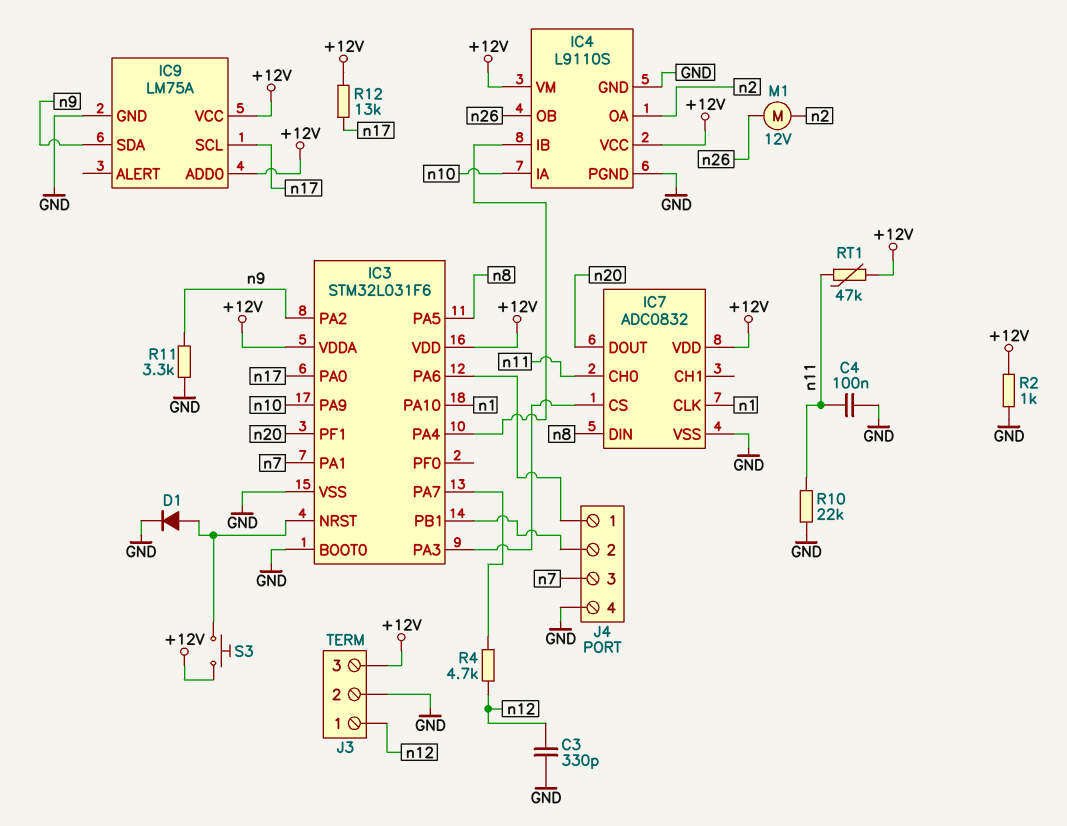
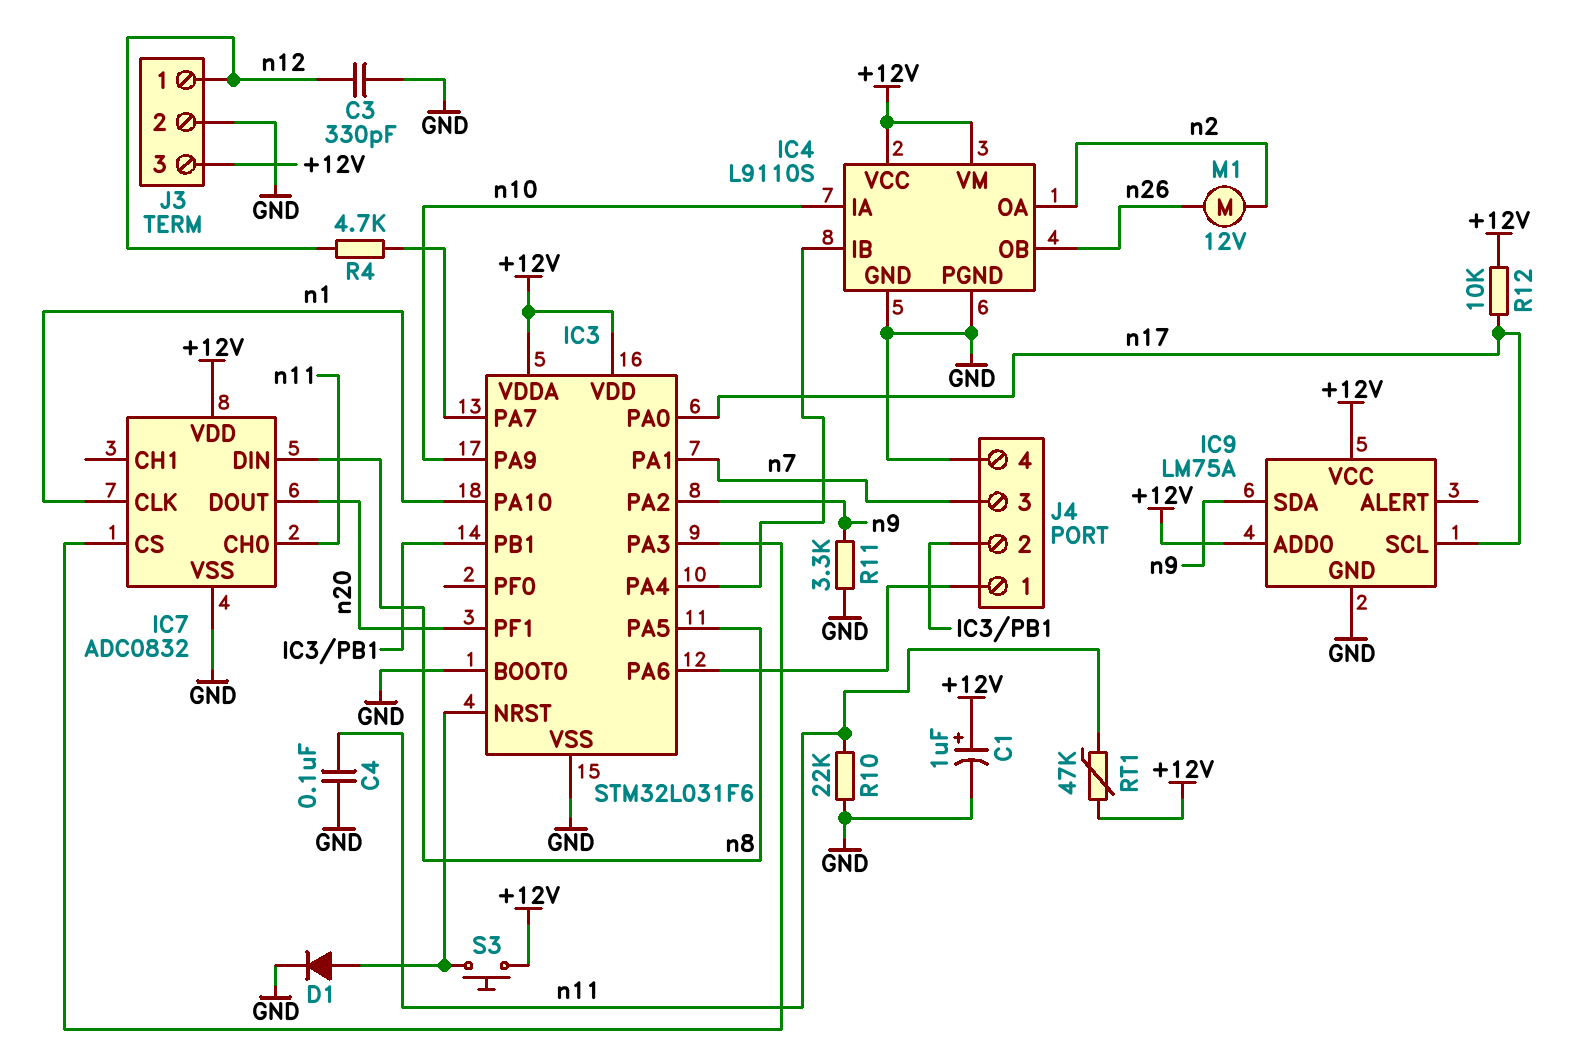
C1: none -> 1uF (plus +12V, minus GND)
R2: 1k (+12V, GND) -> none
R12: 13k (+12V, n17) -> 10k (+12V, n17)

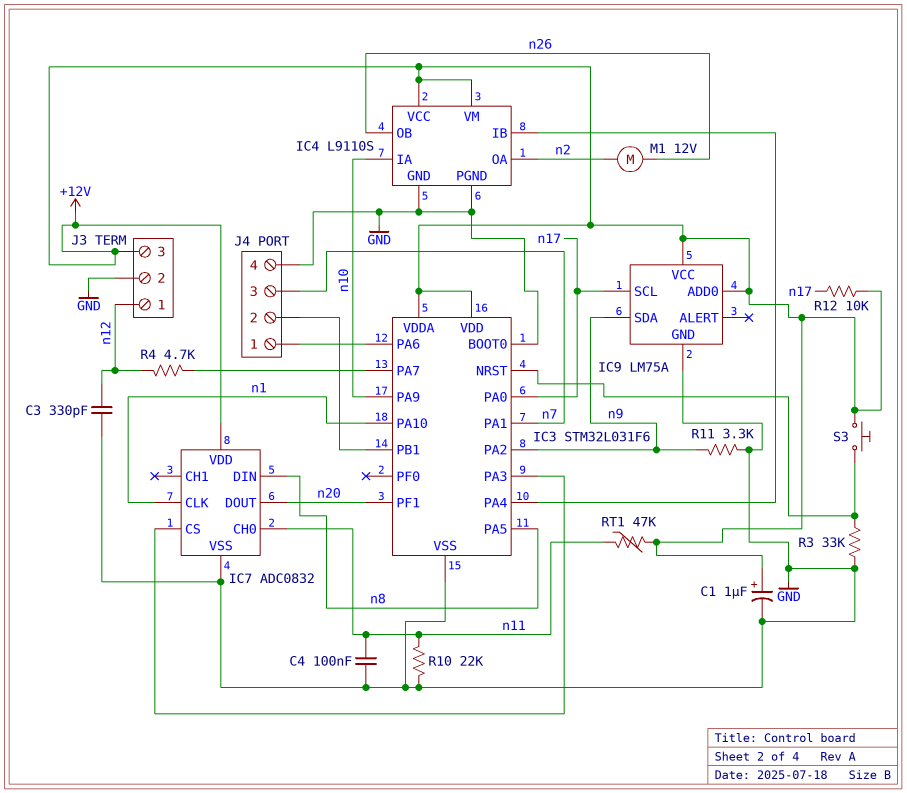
D1: diode (A IC3/NRST, K GND) -> none
R3: none -> 33k (GND, IC3/NRST)

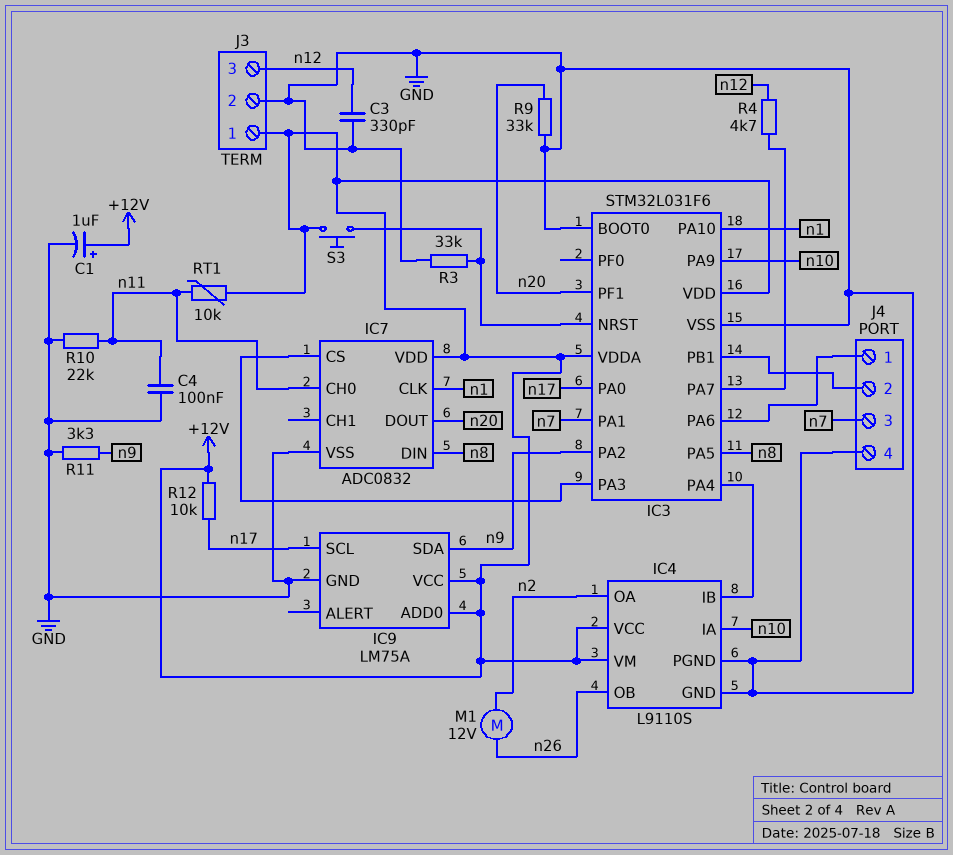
J3 pin 1: n12 -> +12V
J3 pin 3: +12V -> n12
R9: none -> 33k (GND, n20)
RT1: 47k (+12V, n11) -> 10k (+12V, n11)

